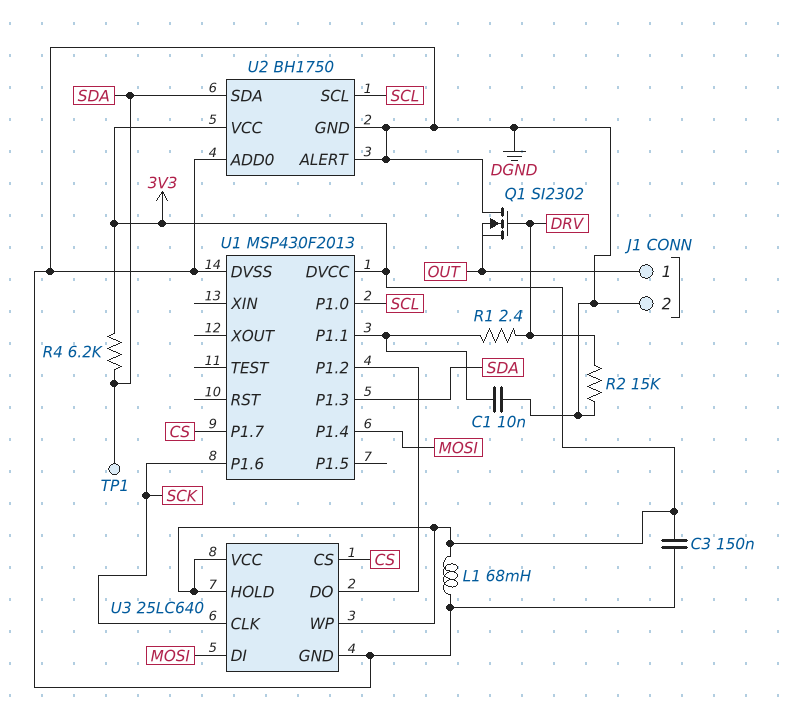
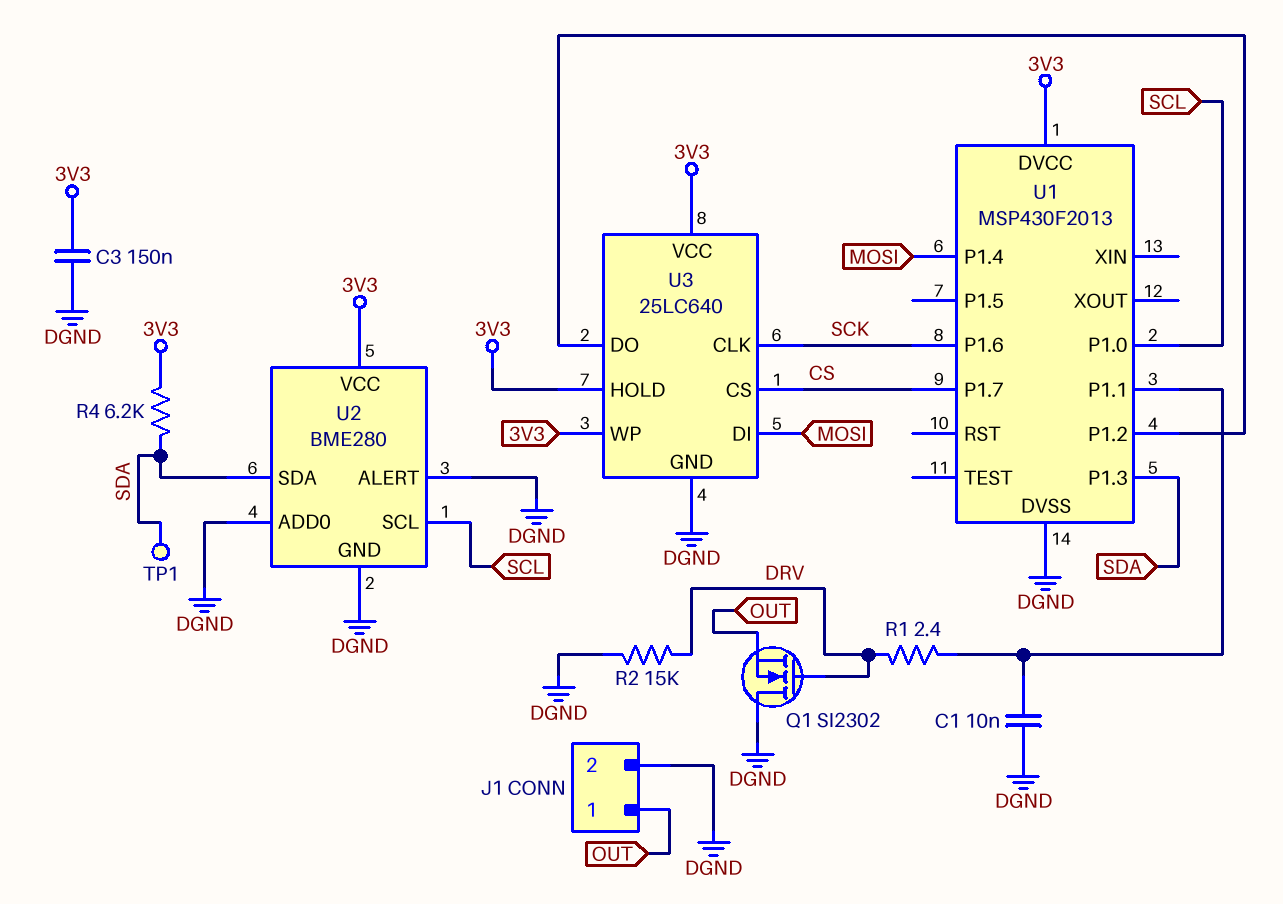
L1: 68mH (3V3, DGND) -> none
U2: BH1750 -> BME280

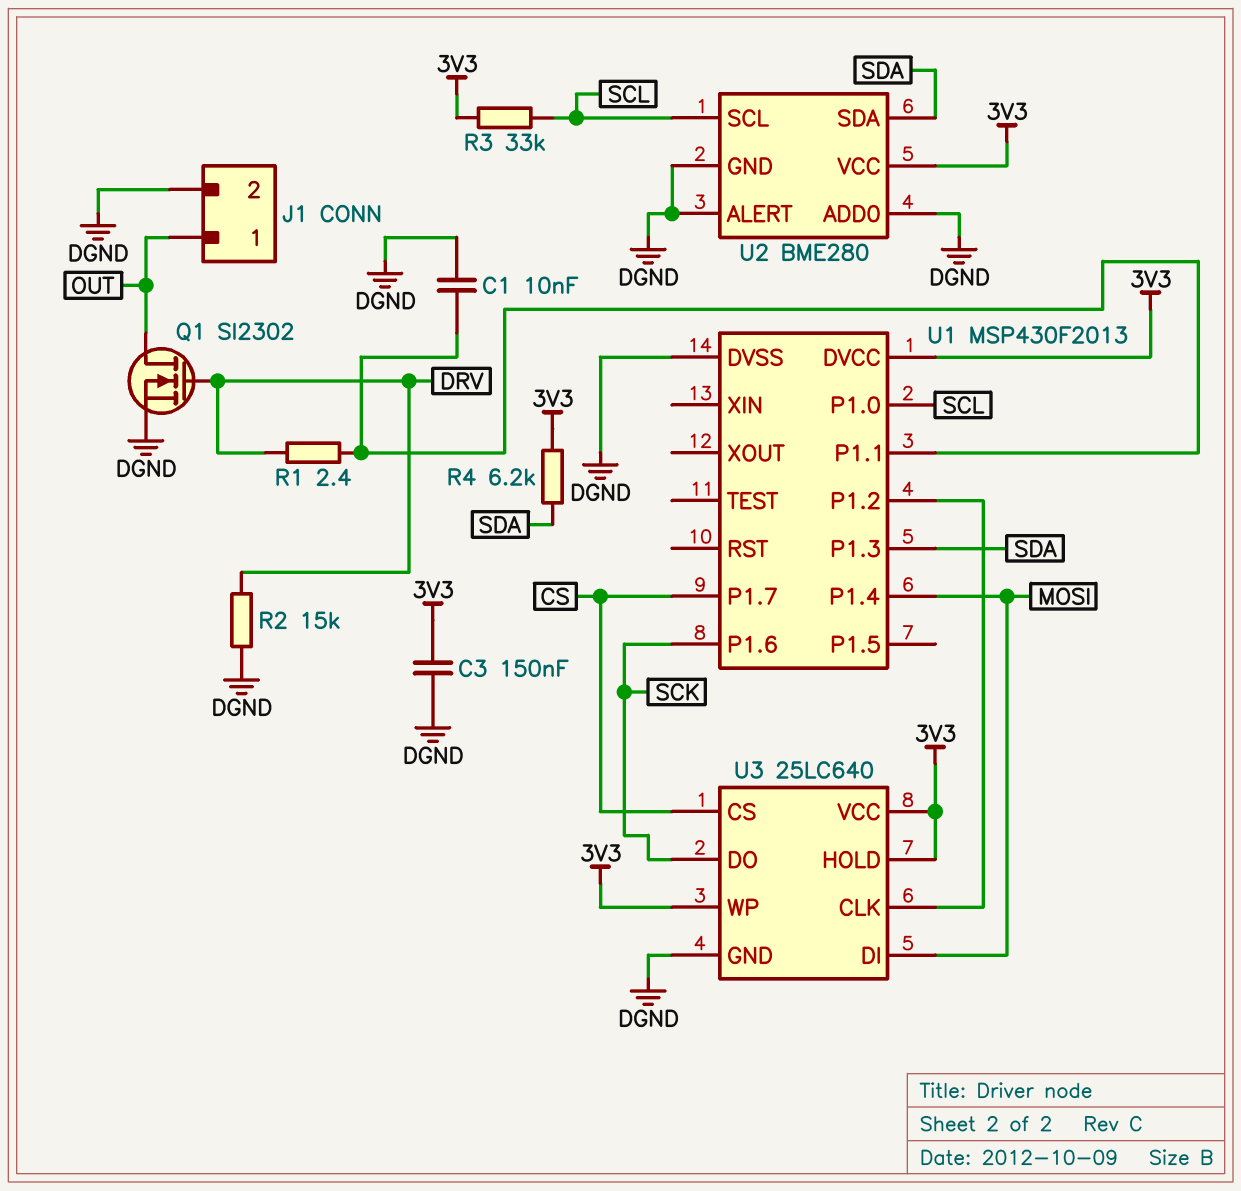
Q1: NMOS SI2302 (G DRV, D DGND, S OUT) -> NMOS SI2302 (G DRV, D OUT, S DGND)
R3: none -> 33k (3V3, SCL)
TP1: test point (SDA) -> none
U3 pin CLK: SCK -> U1/P1.2
U3 pin DO: U1/P1.2 -> SCK

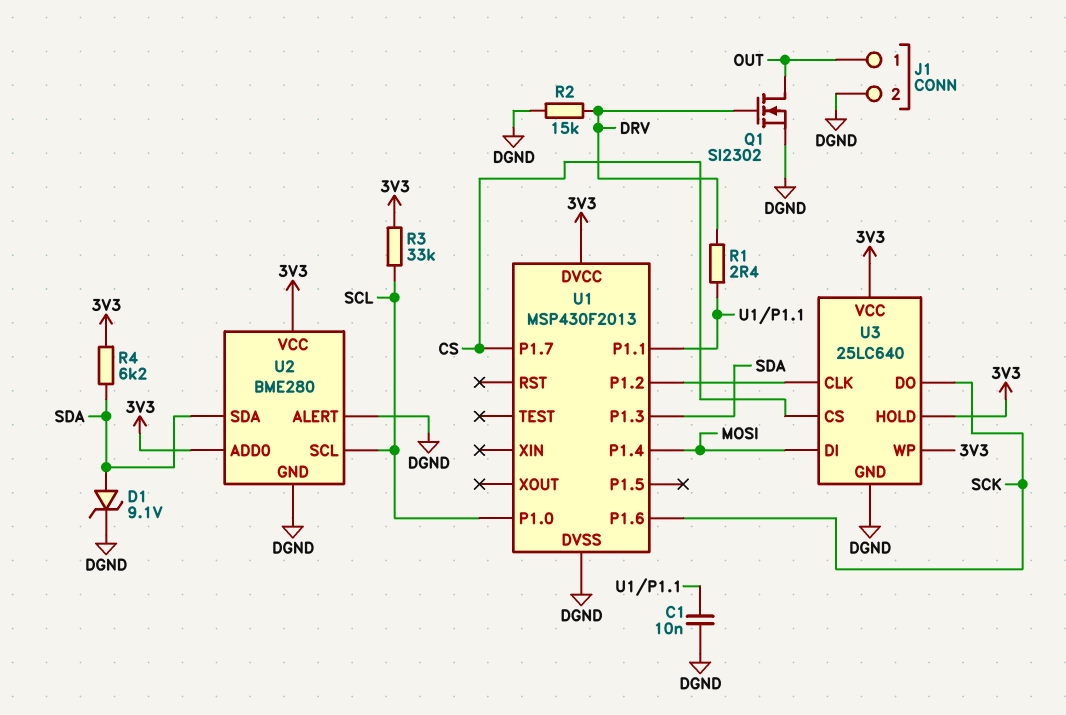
C3: 150nF (3V3, DGND) -> none
D1: none -> zener 9.1V (A SDA, K DGND)
U2 pin ADD0: DGND -> 3V3

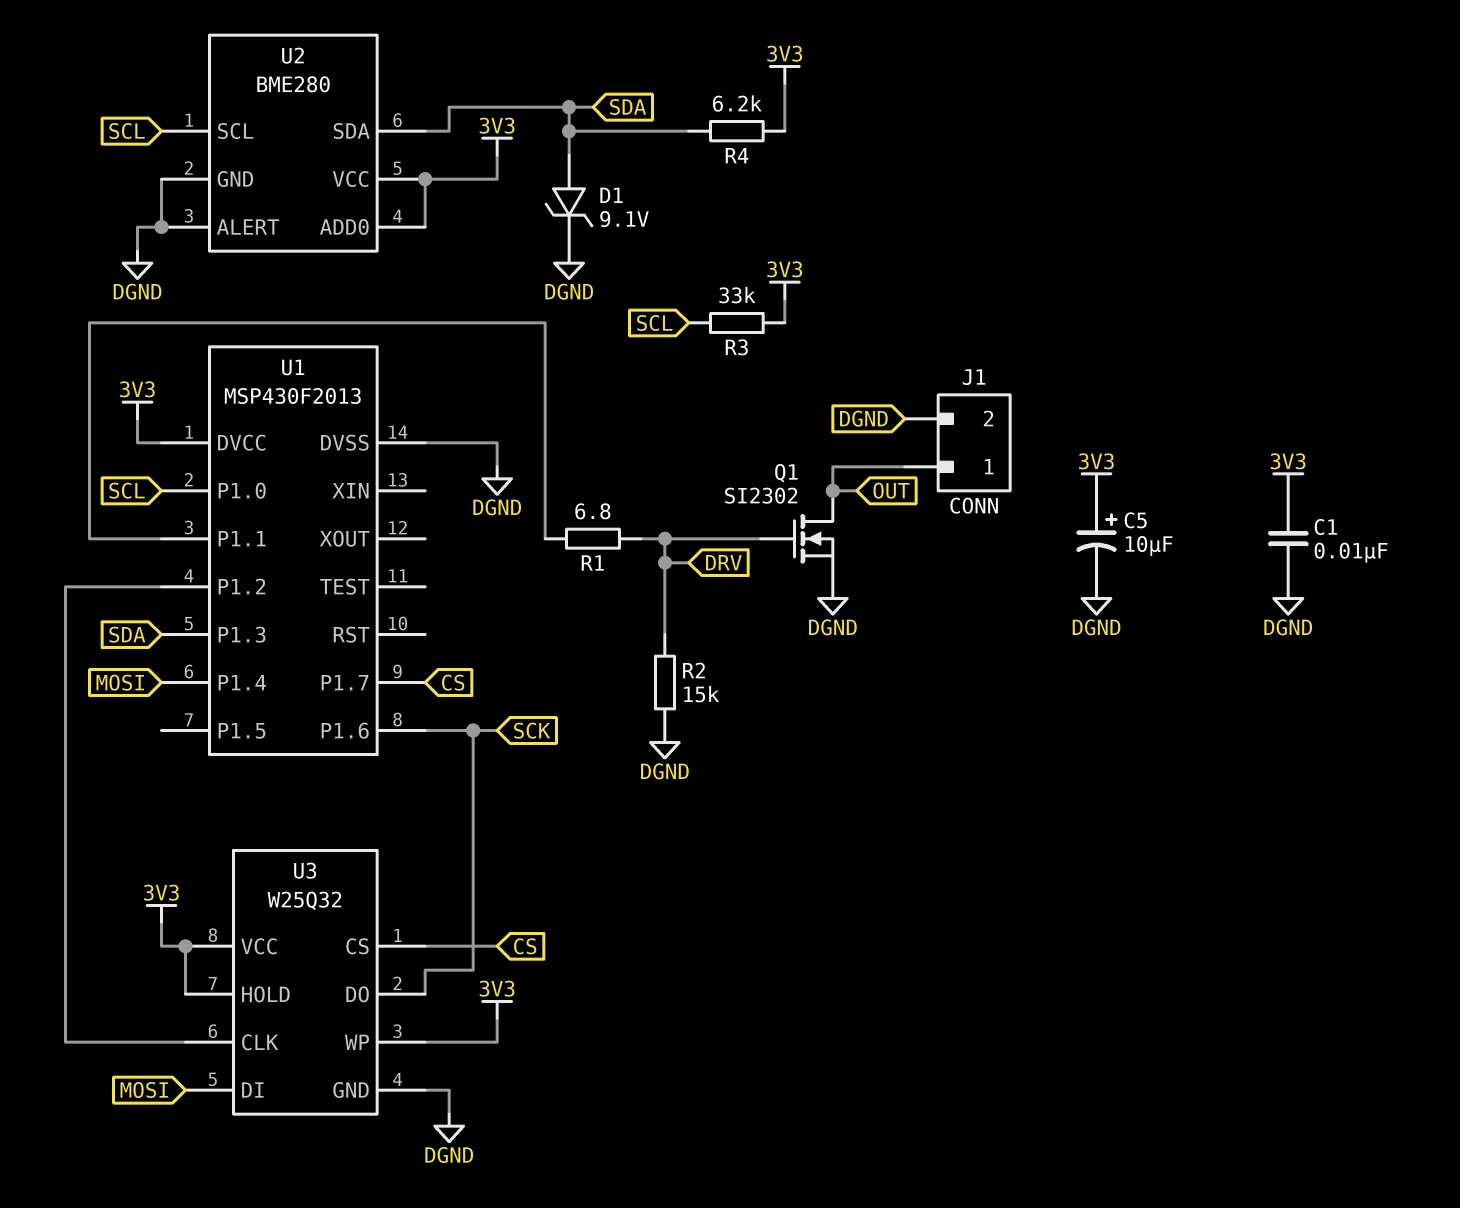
C1: 10nF (DGND, U1/P1.1) -> 10nF (3V3, DGND)
C5: none -> 10uF (plus 3V3, minus DGND)
R1: 2.4 (DRV, U1/P1.1) -> 6.8 (DRV, U1/P1.1)
U3: 25LC640 -> W25Q32

